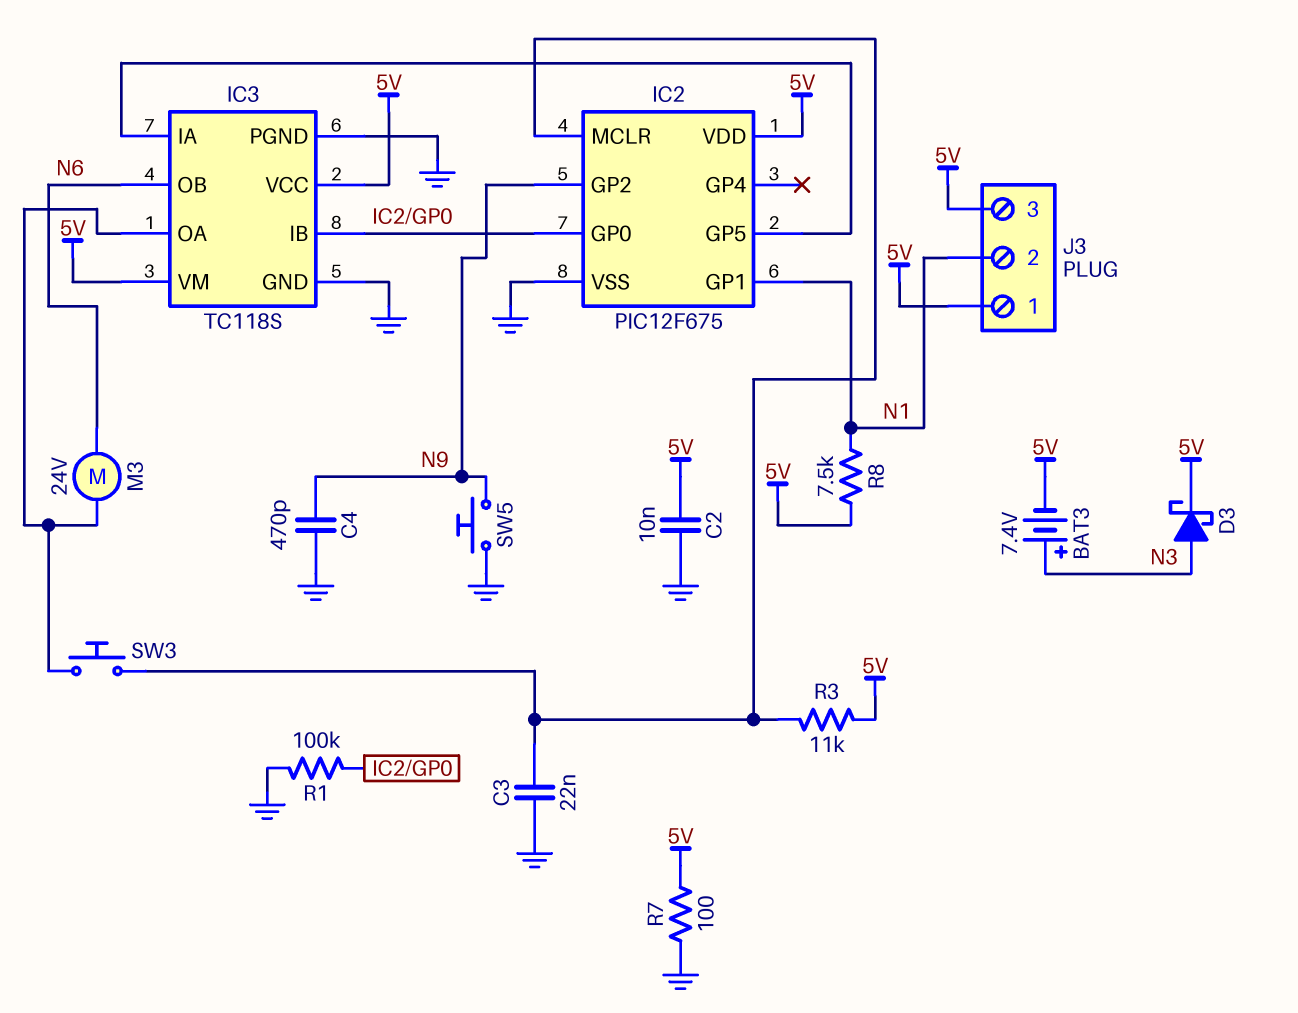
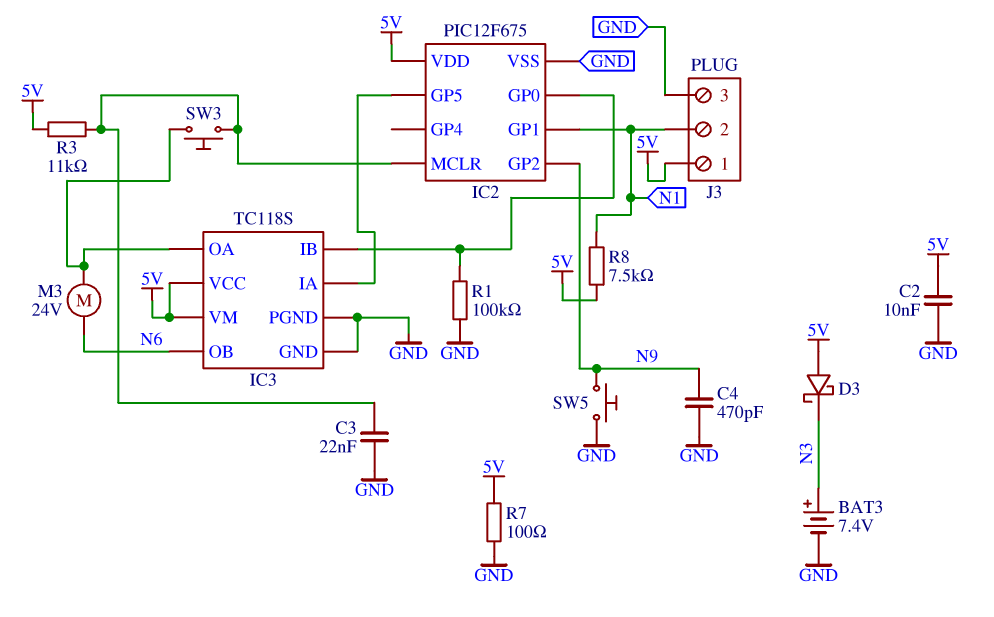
BAT3: 7.4V (plus N3, minus 5V) -> 7.4V (plus N3, minus GND)
D3: schottky (A N3, K 5V) -> schottky (A 5V, K N3)
J3 pin 3: 5V -> GND

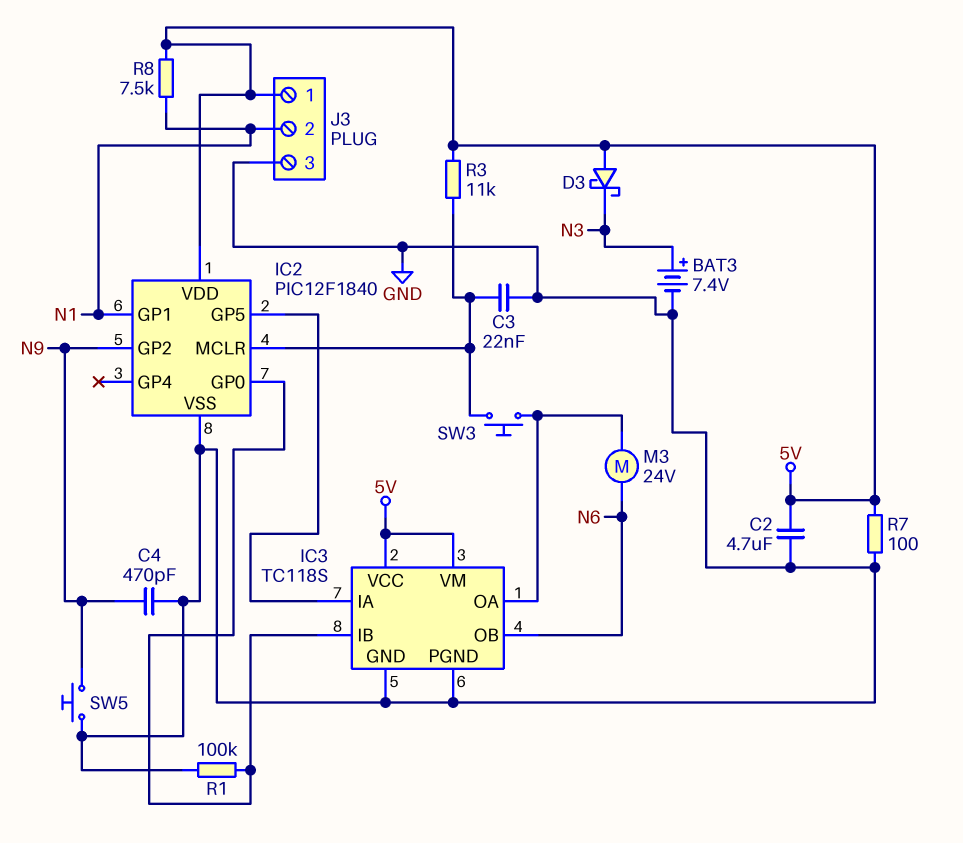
C2: 10nF (5V, GND) -> 4.7uF (5V, GND)
IC2: PIC12F675 -> PIC12F1840

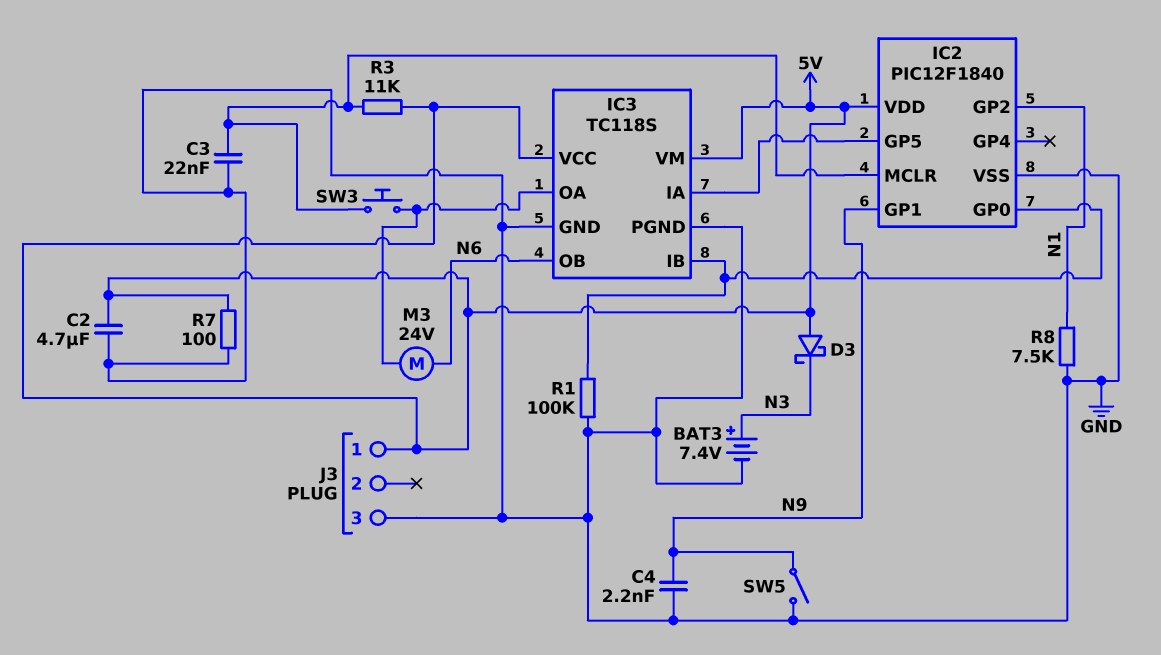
C4: 470pF (GND, N9) -> 2.2nF (GND, N9)
IC2 pin GP1: N1 -> N9
IC2 pin GP2: N9 -> N1
J3 pin 2: N1 -> none
R8: 7.5k (5V, N1) -> 7.5k (GND, N1)
SW5: button (GND, N9) -> switch (GND, N9)

